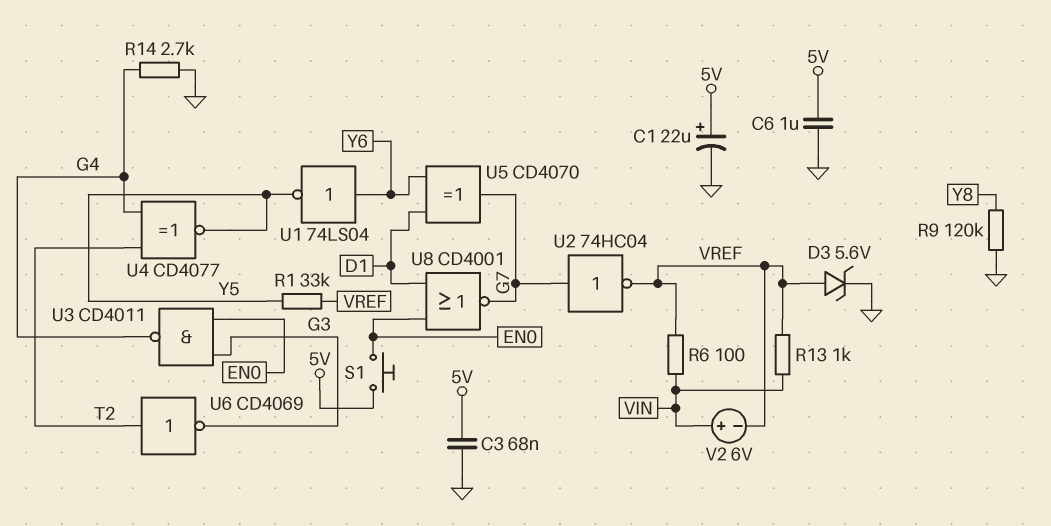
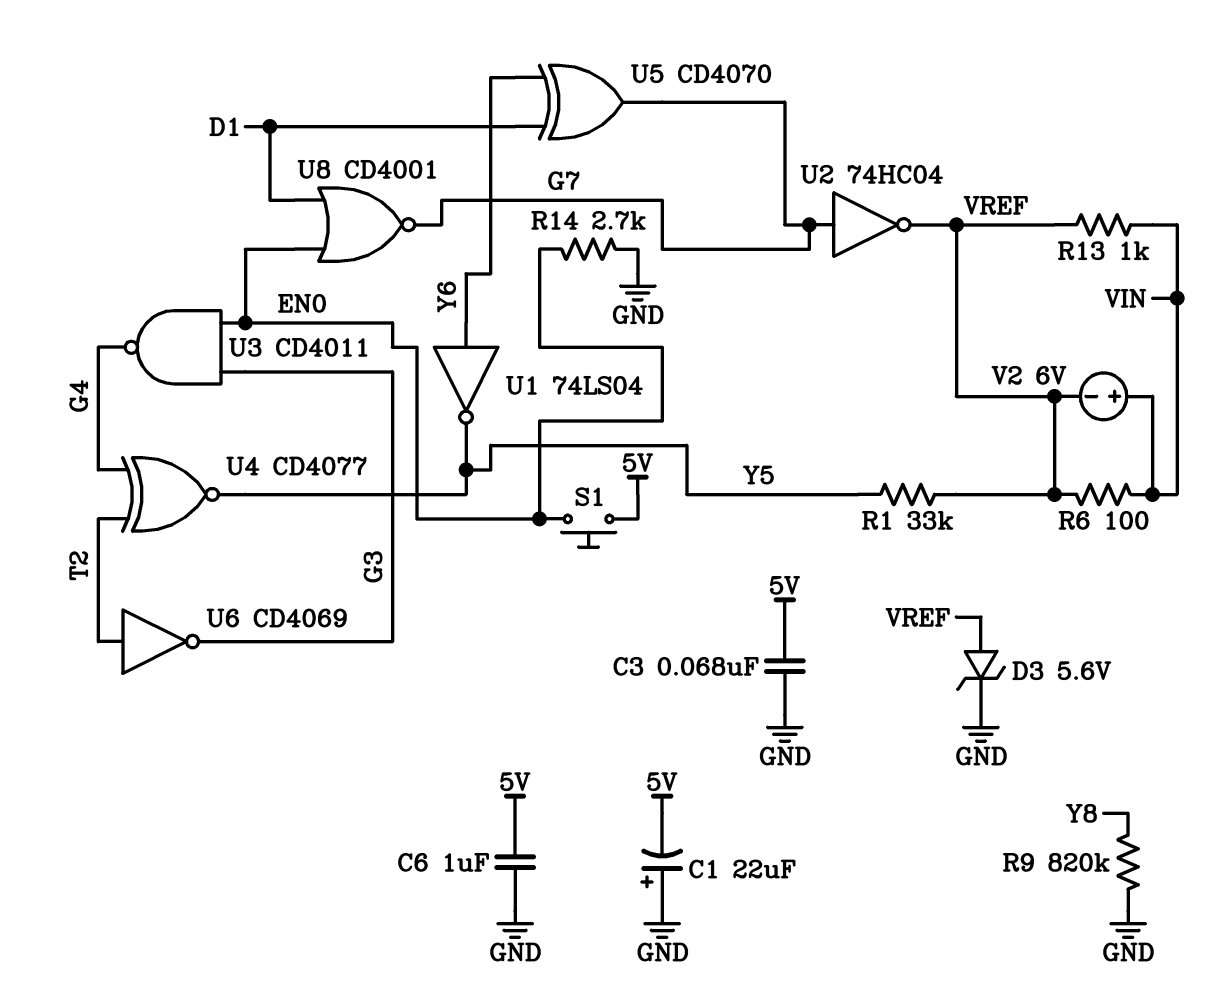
C1: 22uF (plus 5V, minus GND) -> 22uF (plus GND, minus 5V)
R9: 120k (GND, Y8) -> 820k (GND, Y8)
R14: 2.7k (G4, GND) -> 2.7k (EN0, GND)

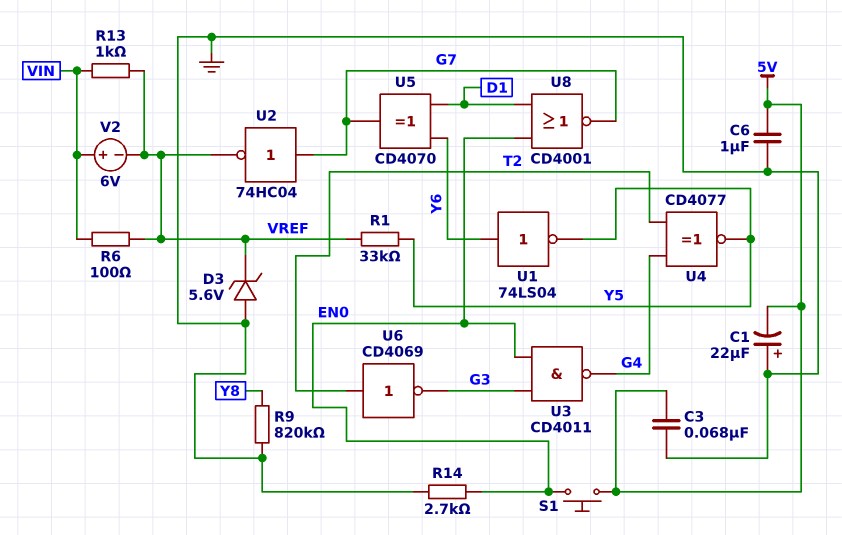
D3: zener 5.6V (A VREF, K GND) -> zener 5.6V (A GND, K VREF)

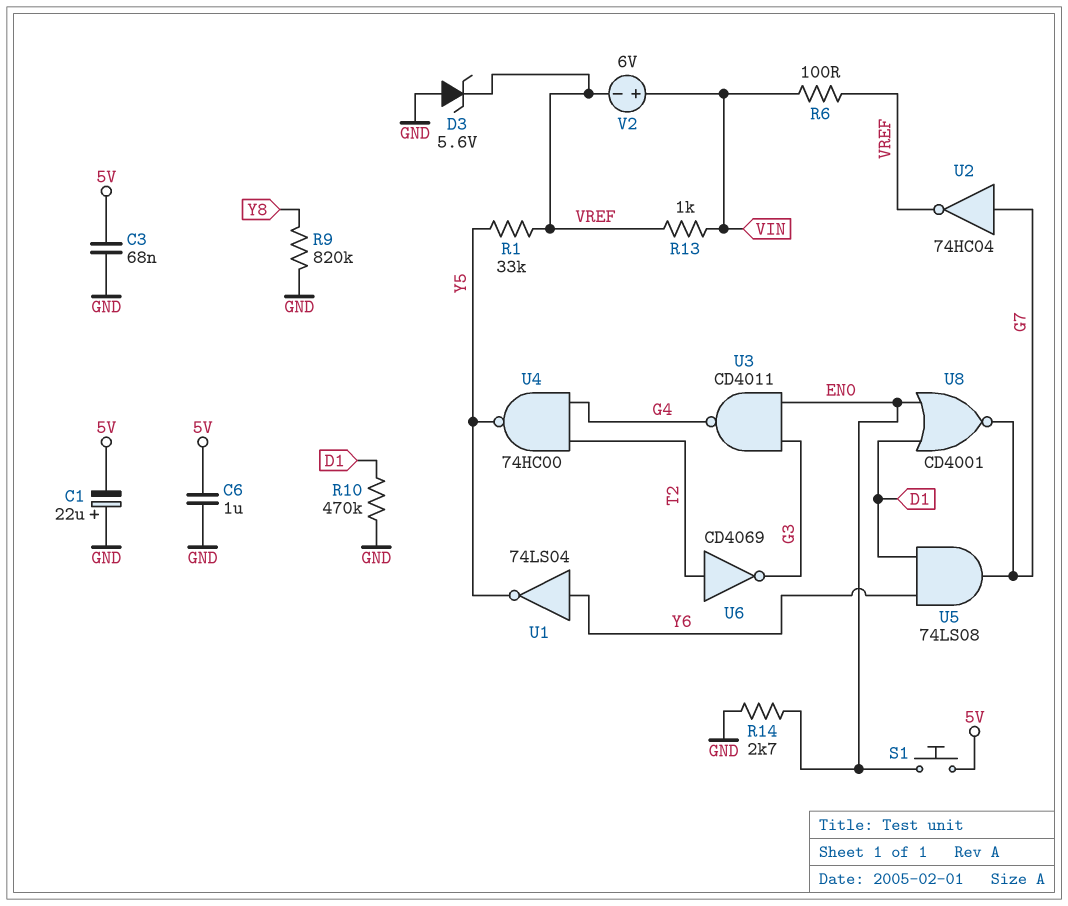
R10: none -> 470k (D1, GND)
U4: XNOR CD4077 (in G4, in T2, out Y5) -> NAND 74HC00 (in G4, in T2, out Y5)
U5: XOR CD4070 (in D1, in Y6, out G7) -> AND 74LS08 (in D1, in Y6, out G7)

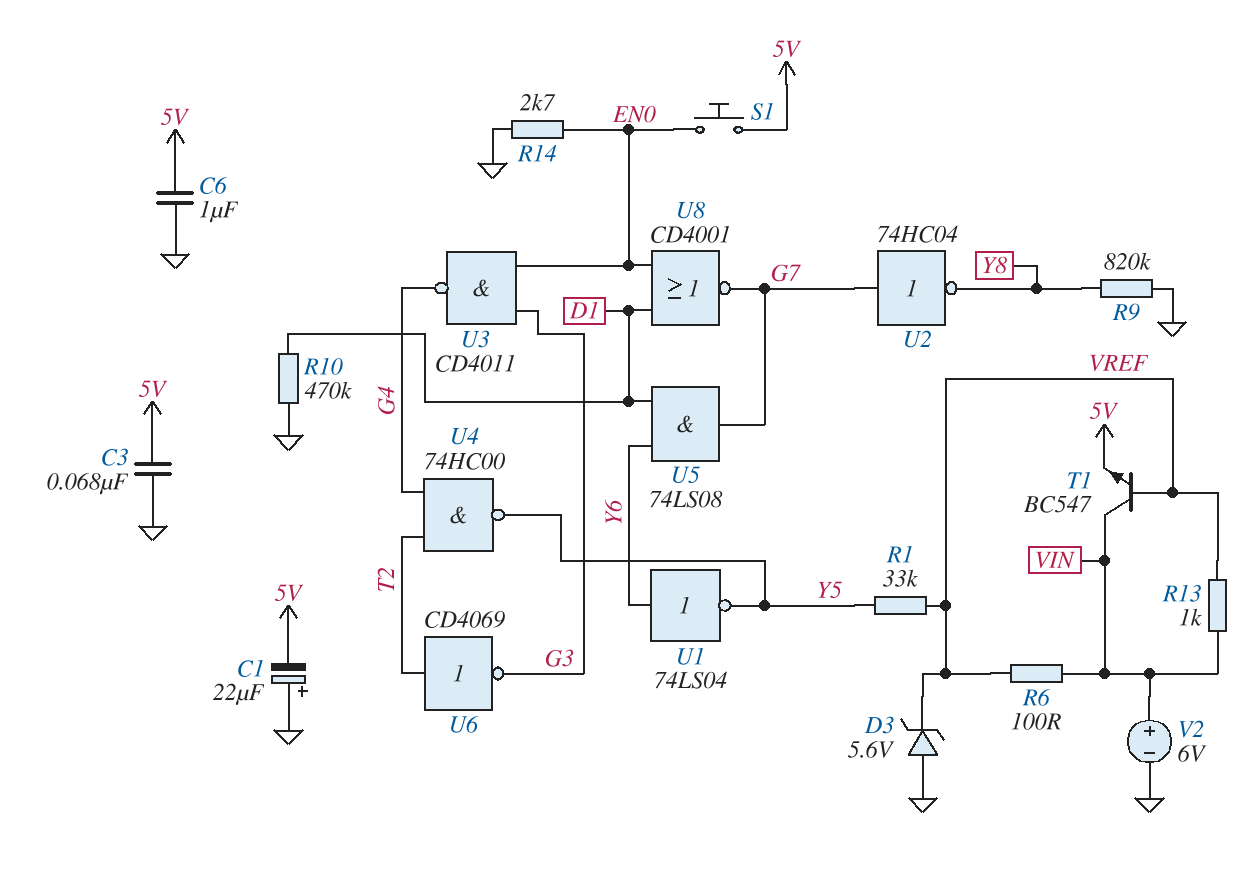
T1: none -> NPN BC547 (B VREF, C VIN, E 5V)
U2: NOT 74HC04 (in G7, out VREF) -> NOT 74HC04 (in G7, out Y8)
V2: 6V (plus VIN, minus VREF) -> 6V (plus VIN, minus GND)

